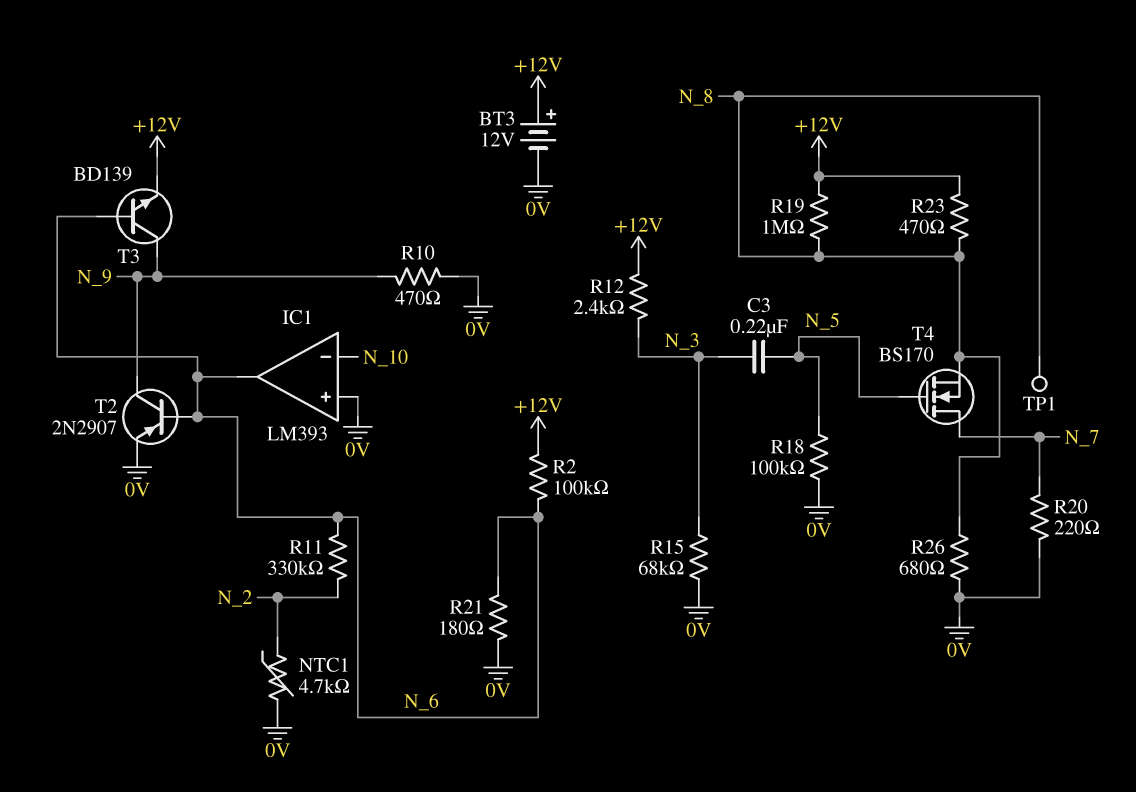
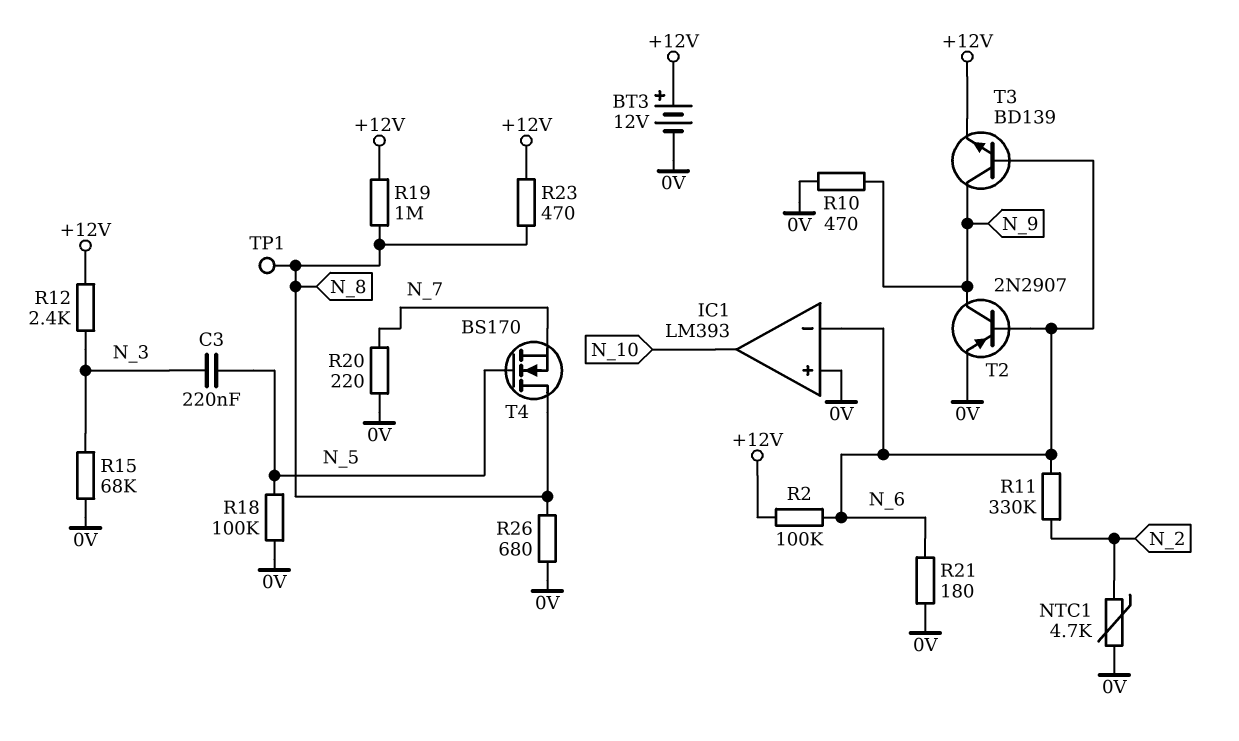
IC1 pin in-: N_10 -> N_6
IC1 pin out: N_6 -> N_10
T4: NMOS BS170 (G N_5, D N_7, S N_8) -> NMOS BS170 (G N_5, D N_8, S N_7)

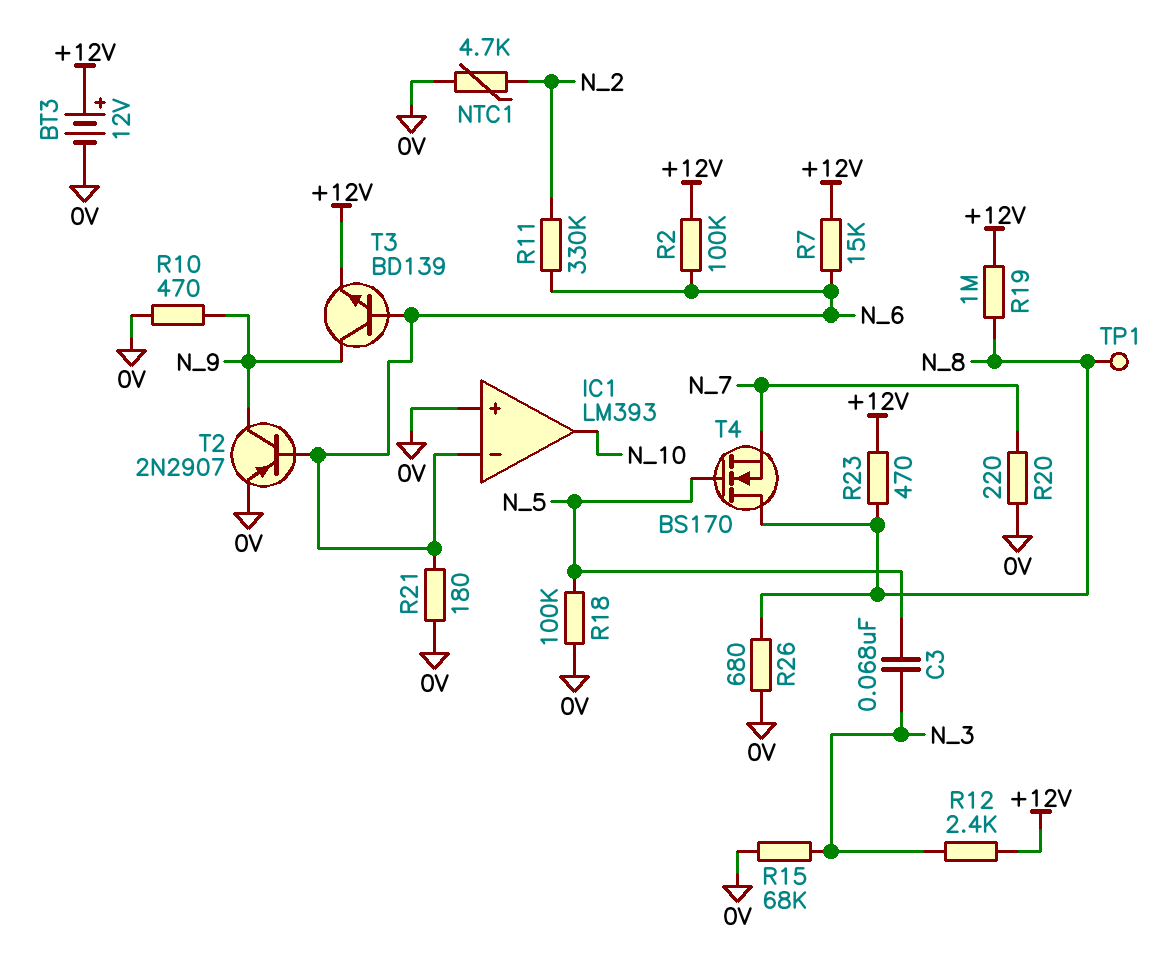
C3: 220nF (N_3, N_5) -> 68nF (N_3, N_5)
R7: none -> 15k (+12V, N_6)

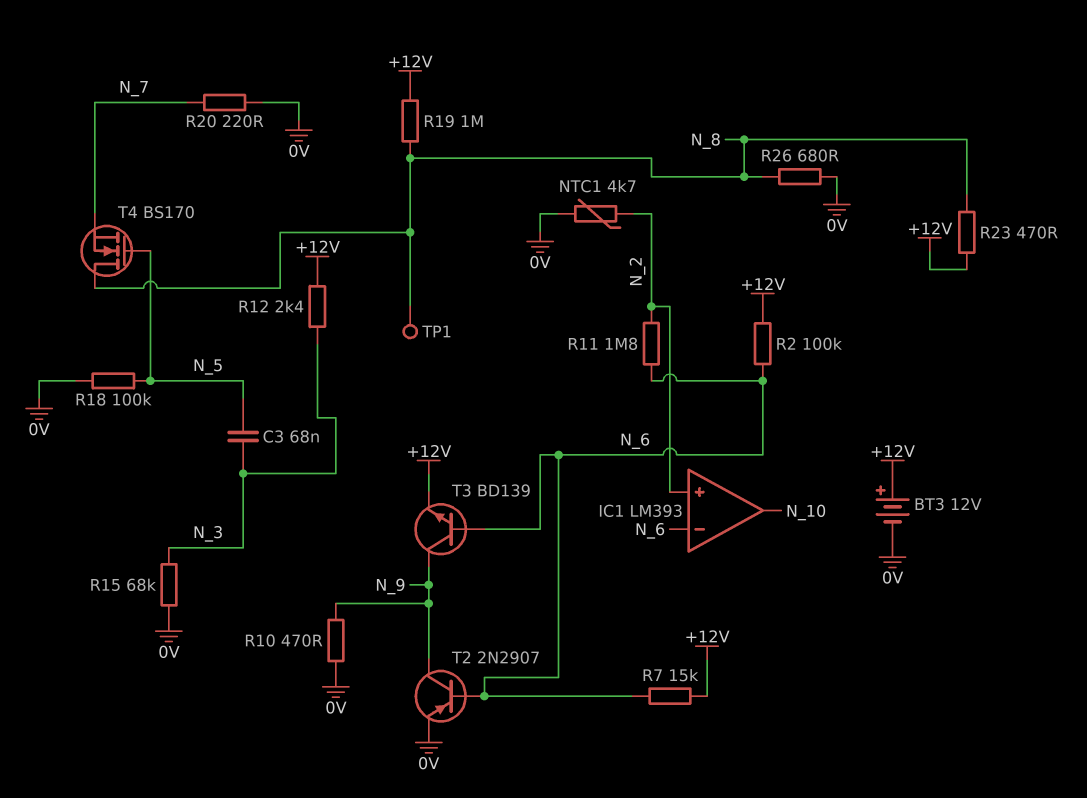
IC1 pin in+: 0V -> N_2
R11: 330k (N_2, N_6) -> 1.8M (N_2, N_6)
R21: 180 (0V, N_6) -> none

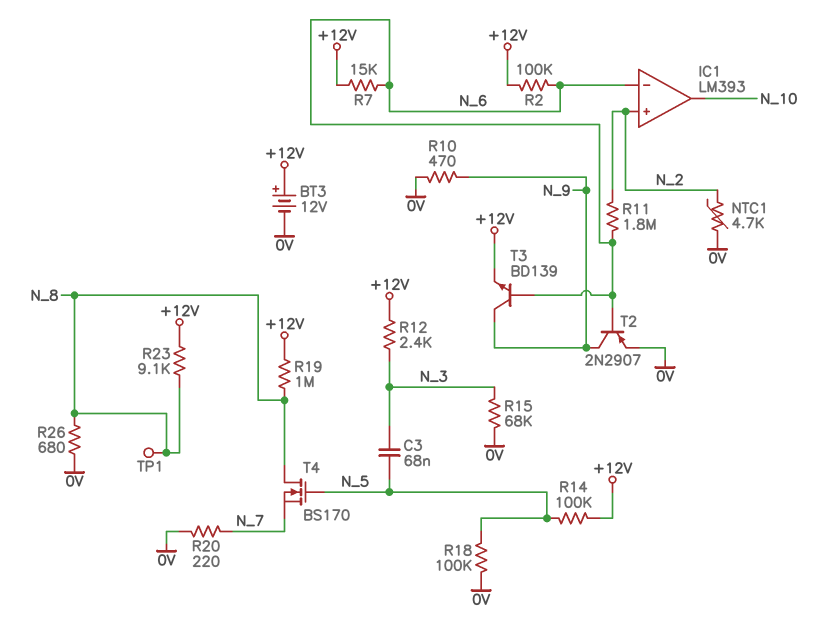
R14: none -> 100k (+12V, N_5)
R23: 470 (+12V, N_8) -> 9.1k (+12V, N_8)

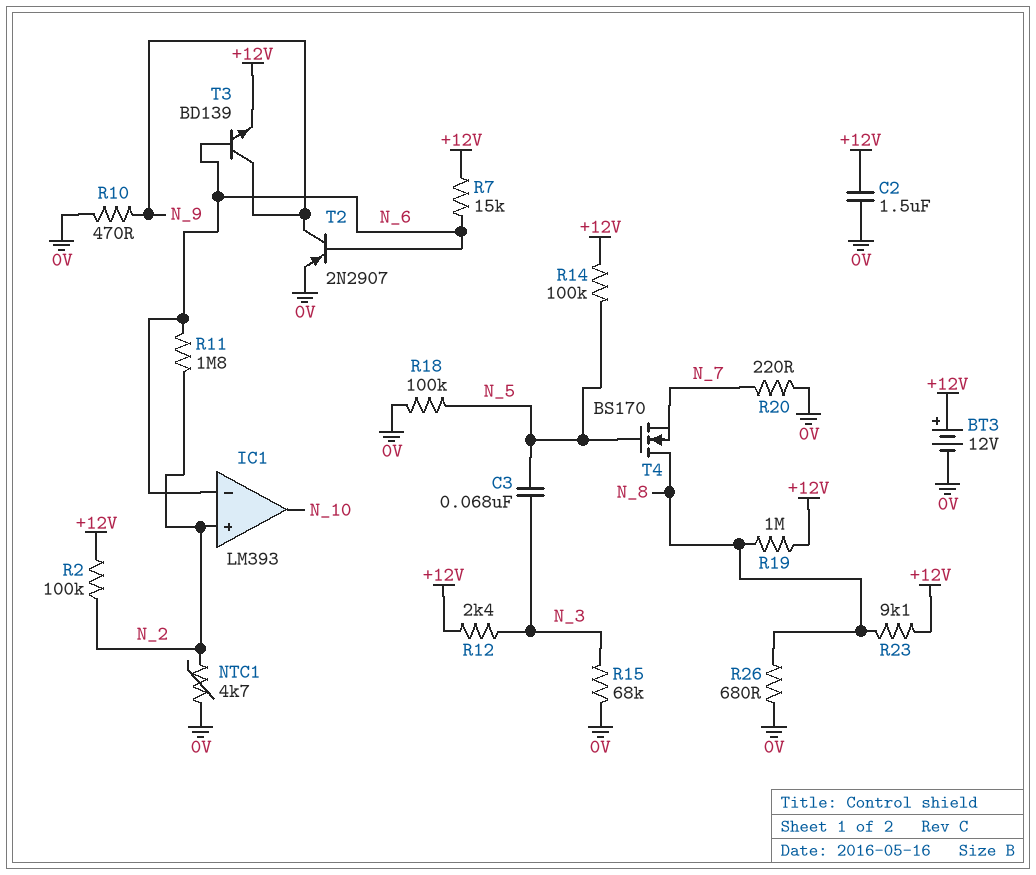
C2: none -> 1.5uF (+12V, 0V)
R2: 100k (+12V, N_6) -> 100k (+12V, N_2)
TP1: test point (N_8) -> none

